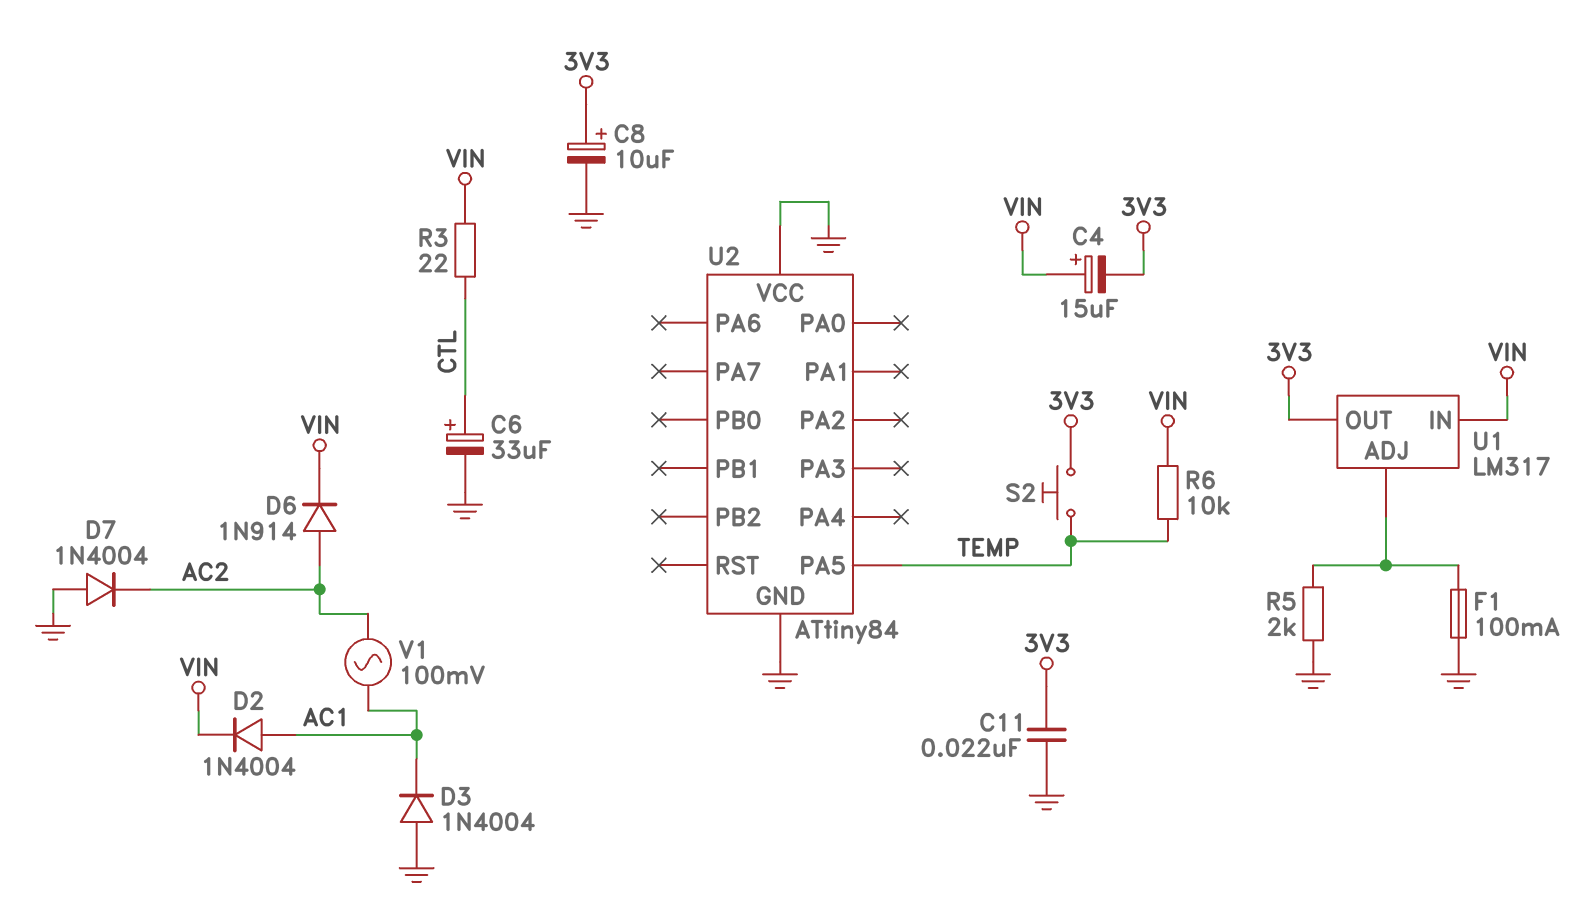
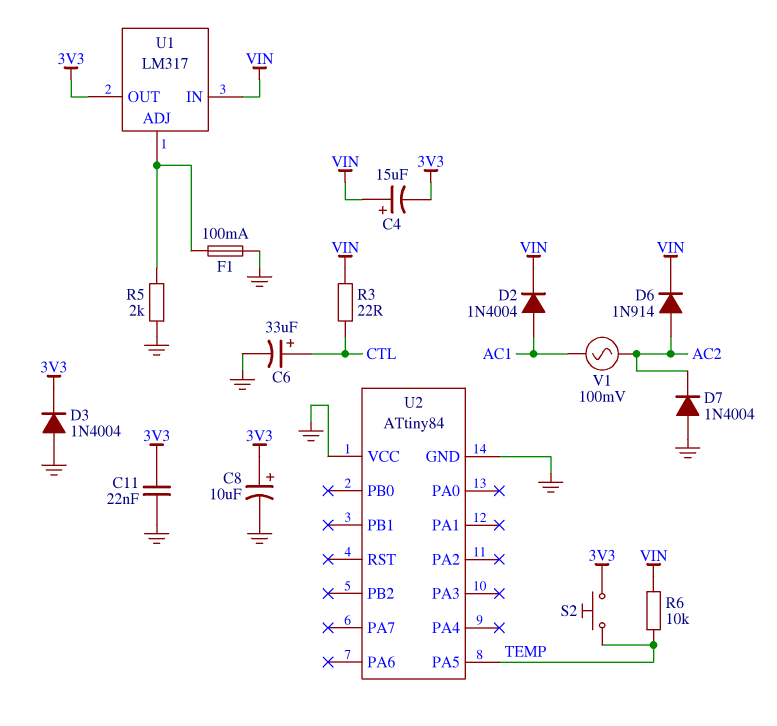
D3: diode 1N4004 (A GND, K AC1) -> diode 1N4004 (A GND, K 3V3)

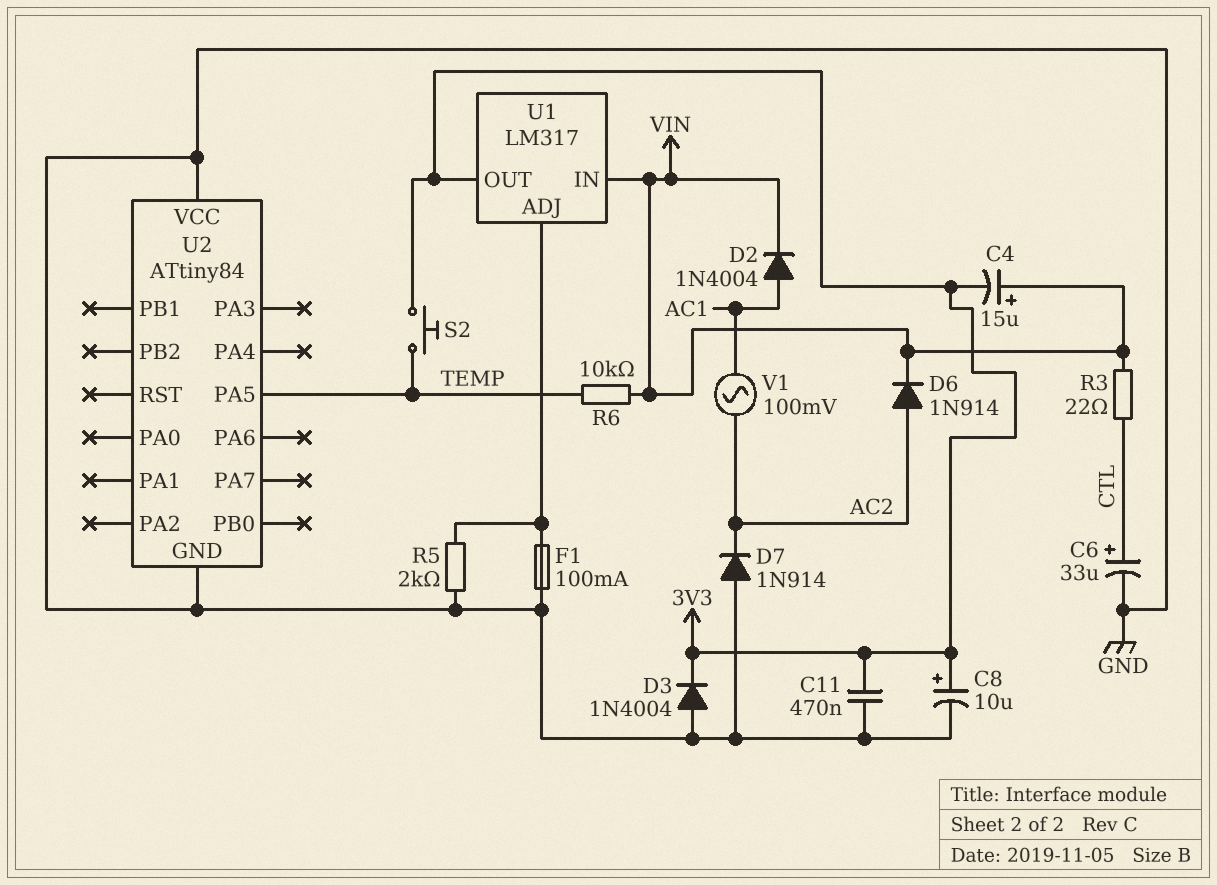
C11: 22nF (3V3, GND) -> 470nF (3V3, GND)
D7: diode 1N4004 (A GND, K AC2) -> diode 1N914 (A GND, K AC2)

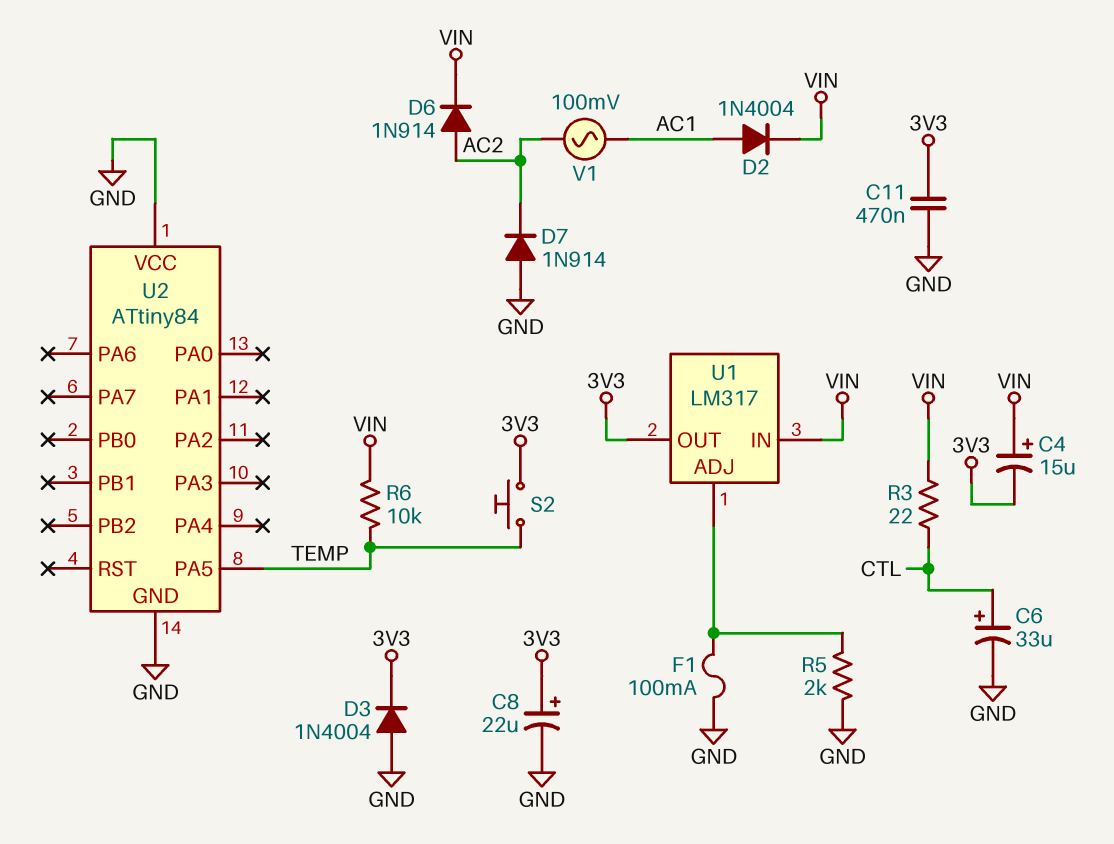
C8: 10uF (plus 3V3, minus GND) -> 22uF (plus 3V3, minus GND)

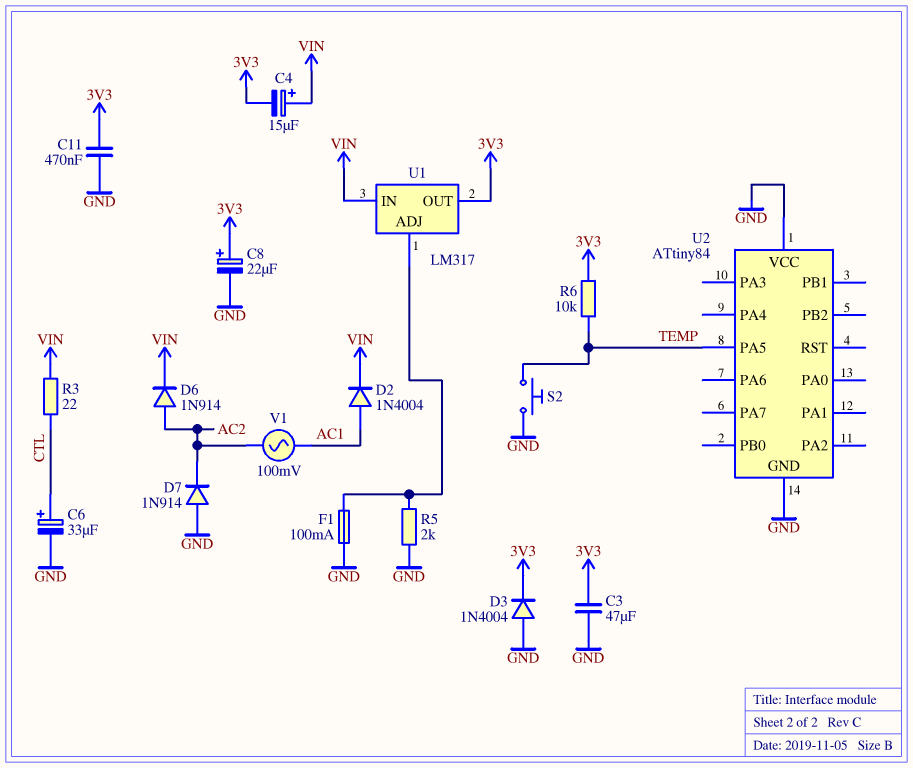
C3: none -> 47uF (3V3, GND)
R6: 10k (TEMP, VIN) -> 10k (3V3, TEMP)
S2: button (3V3, TEMP) -> button (GND, TEMP)

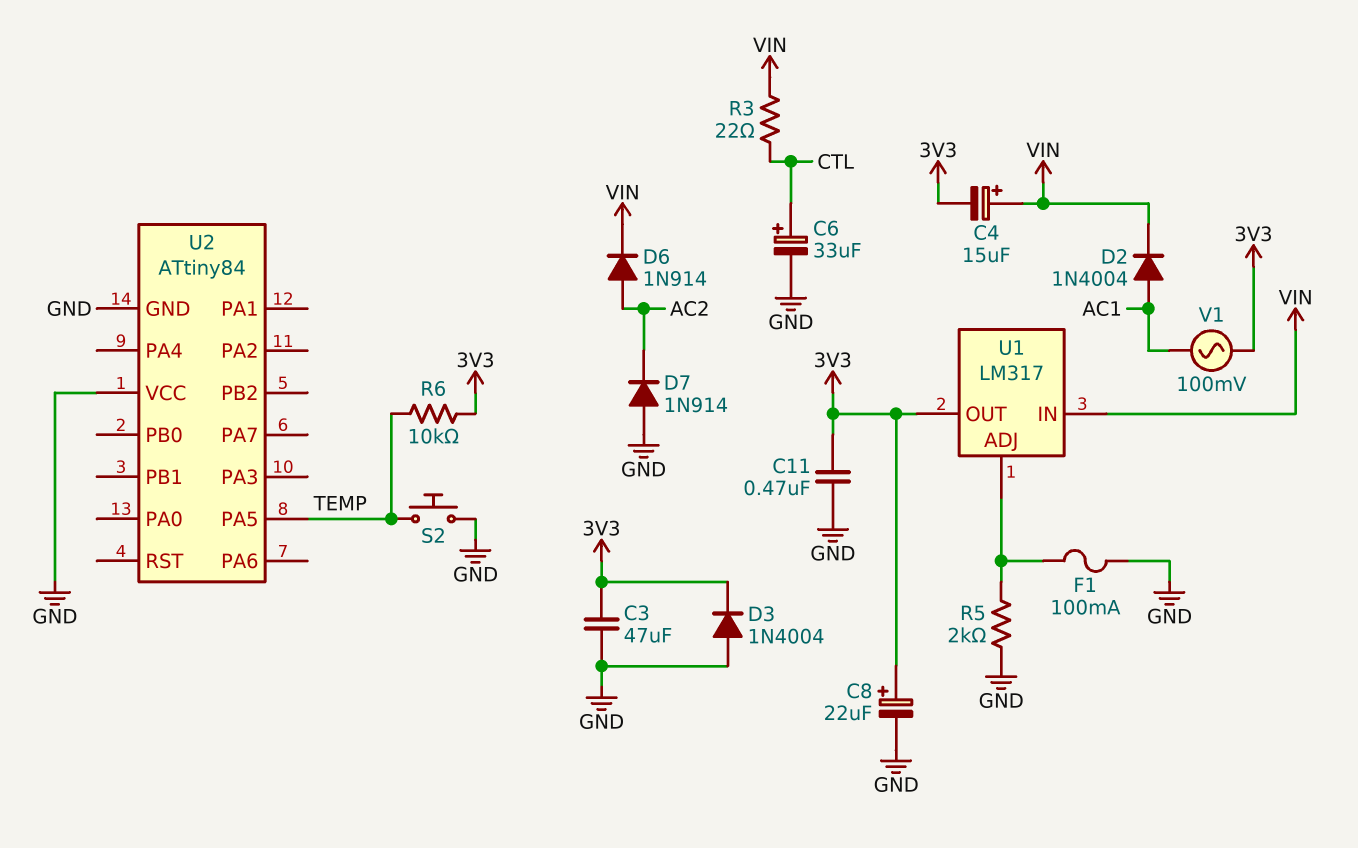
V1: AC 100mV (AC1, AC2) -> AC 100mV (3V3, AC1)

